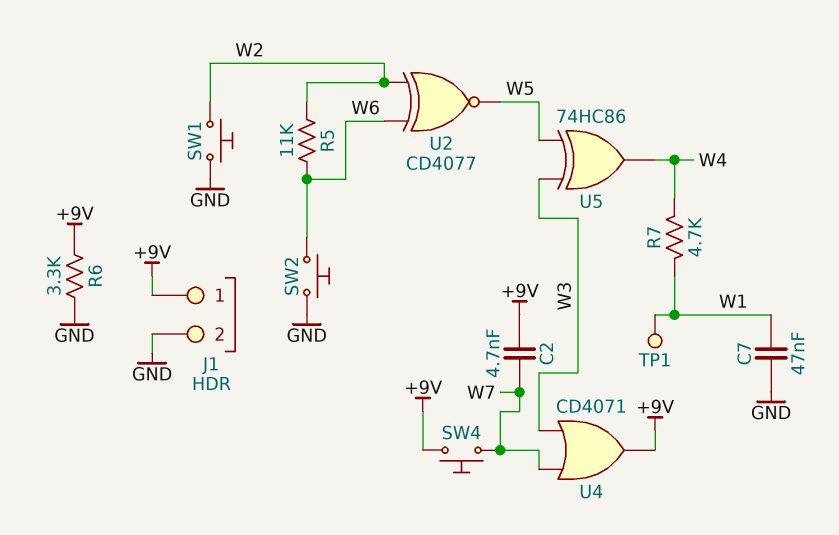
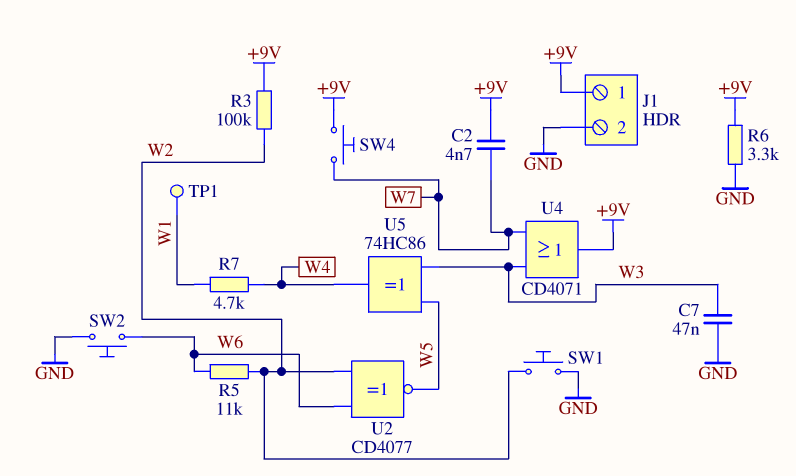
C7: 47nF (GND, W1) -> 47nF (GND, W3)
R3: none -> 100k (+9V, W2)

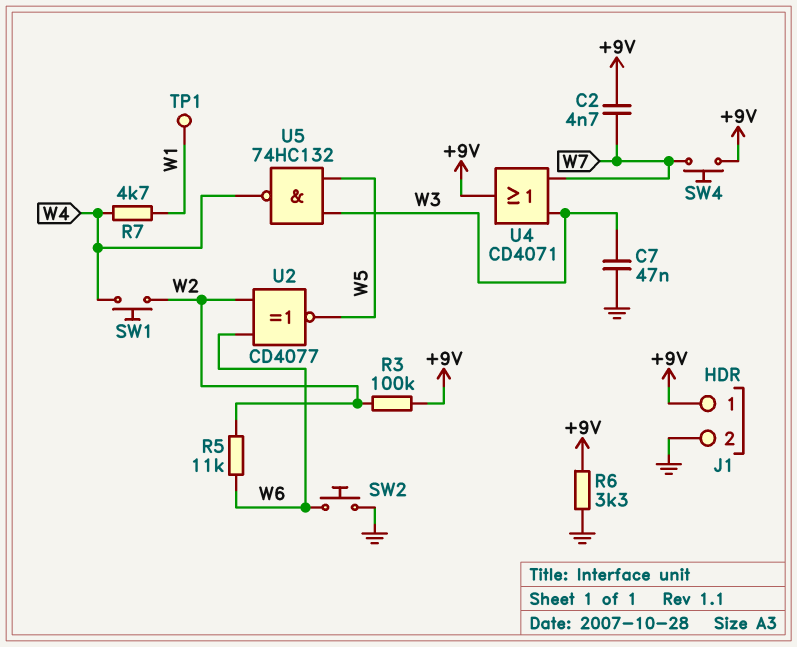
SW1: button (GND, W2) -> button (W2, W4)
U5: XOR 74HC86 (in W3, in W5, out W4) -> NAND 74HC132 (in W3, in W5, out W4)

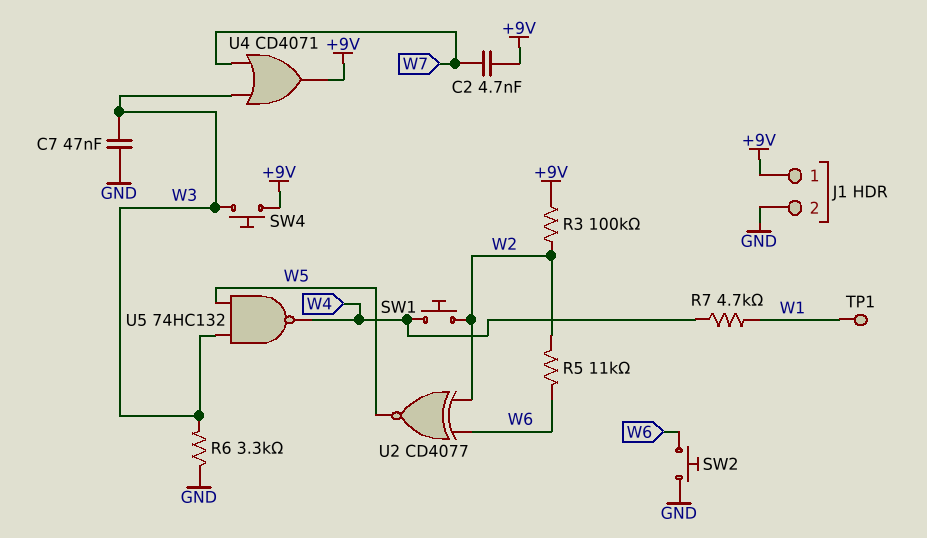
R6: 3.3k (+9V, GND) -> 3.3k (GND, W3)
SW4: button (+9V, W7) -> button (+9V, W3)

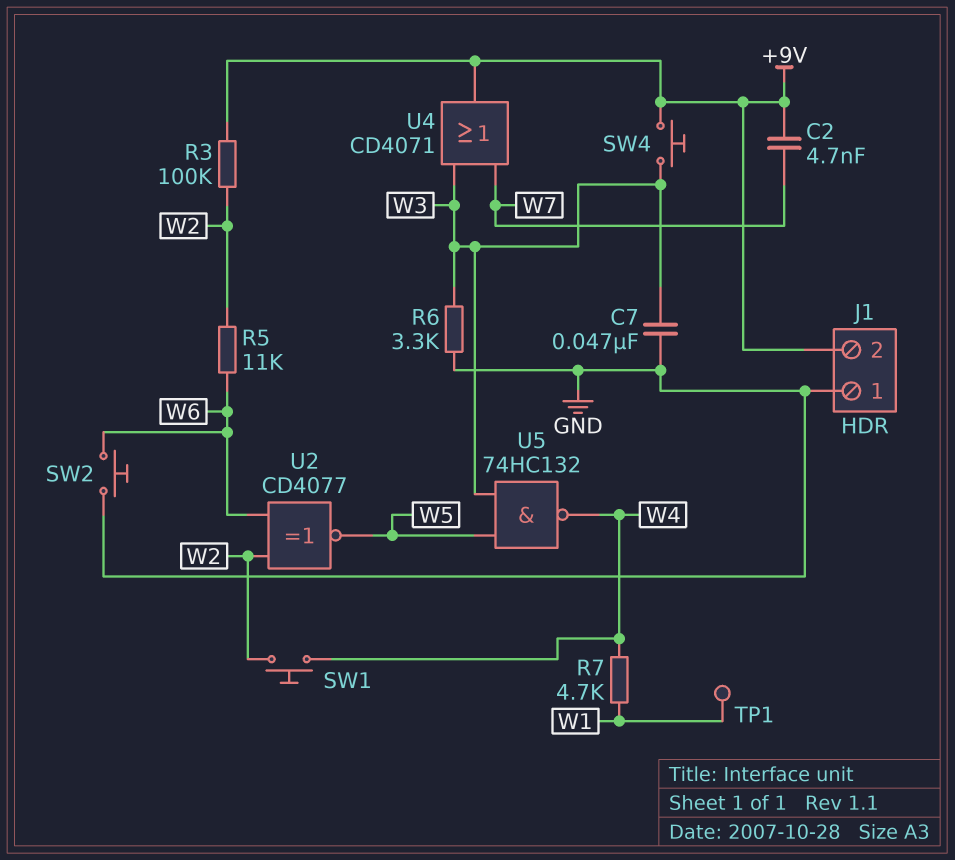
J1 pin 1: +9V -> GND
J1 pin 2: GND -> +9V

